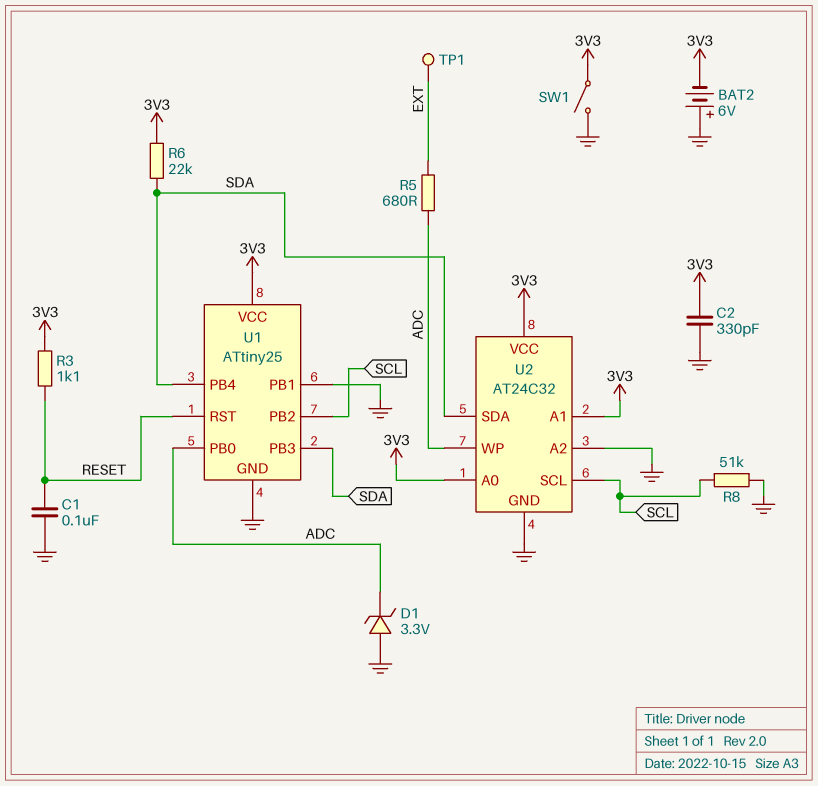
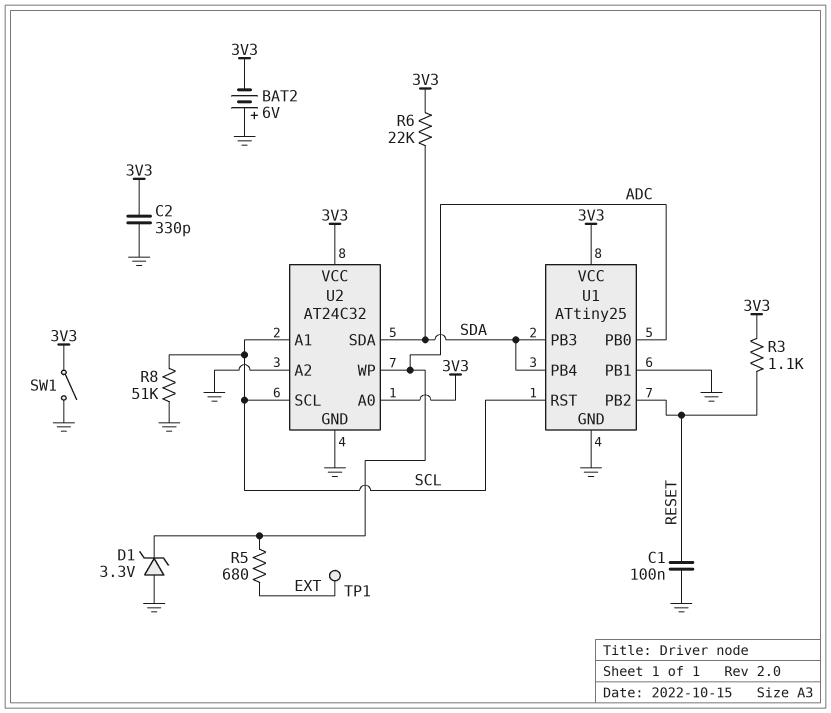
U1 pin PB2: SCL -> RESET
U1 pin RST: RESET -> SCL
U2 pin A1: 3V3 -> SCL

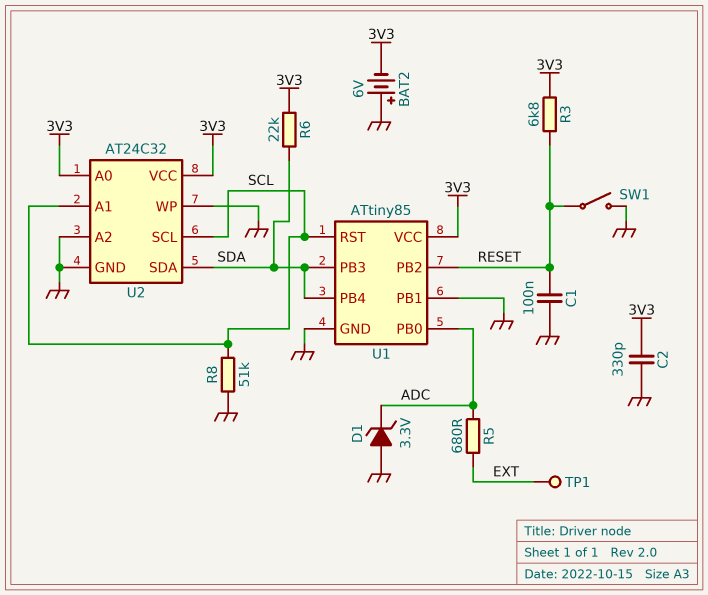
R3: 1.1k (3V3, RESET) -> 6.8k (3V3, RESET)
SW1: switch (3V3, GND) -> switch (GND, RESET)
U1: ATtiny25 -> ATtiny85
U2 pin WP: ADC -> GND

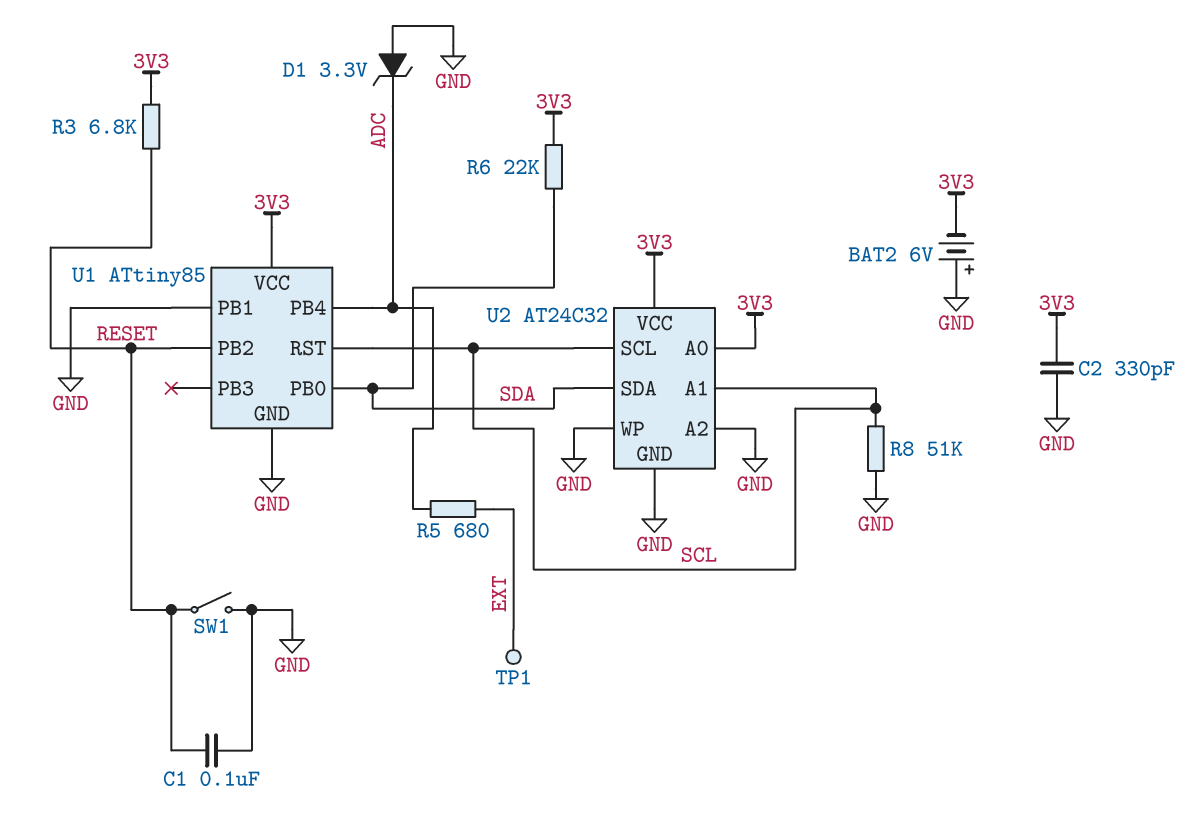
U1 pin PB0: ADC -> SDA
U1 pin PB3: SDA -> none
U1 pin PB4: SDA -> ADC

